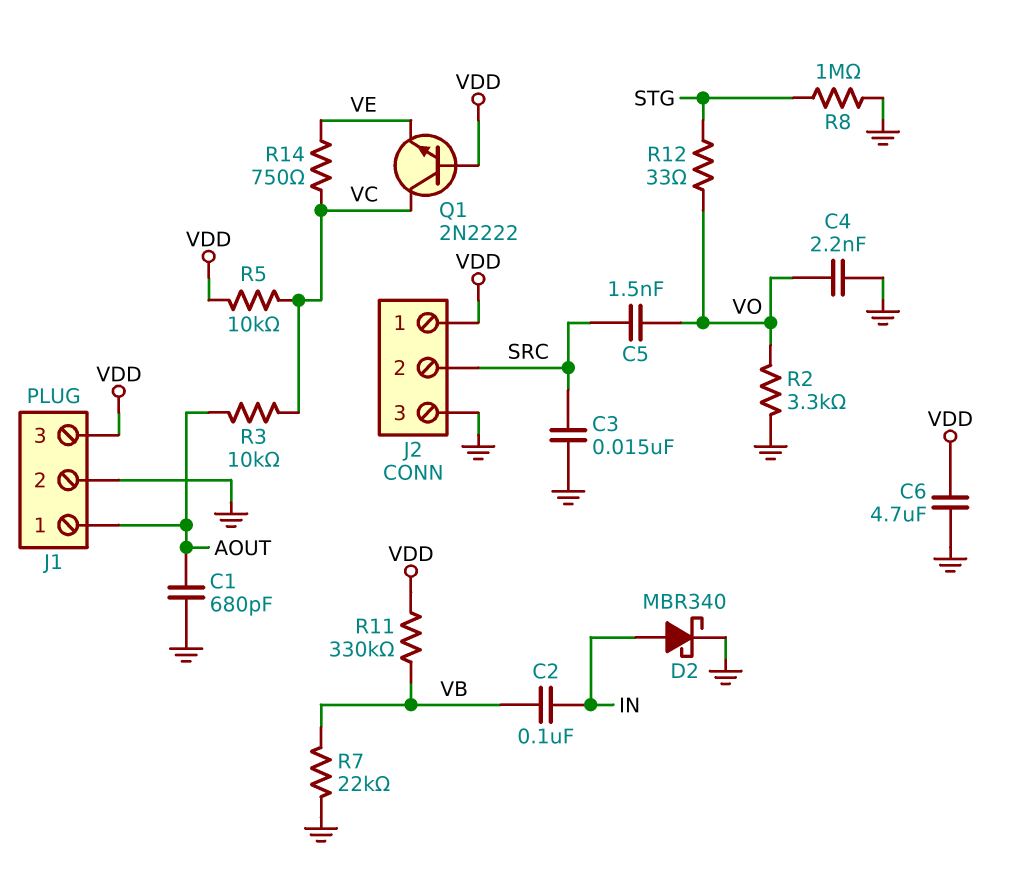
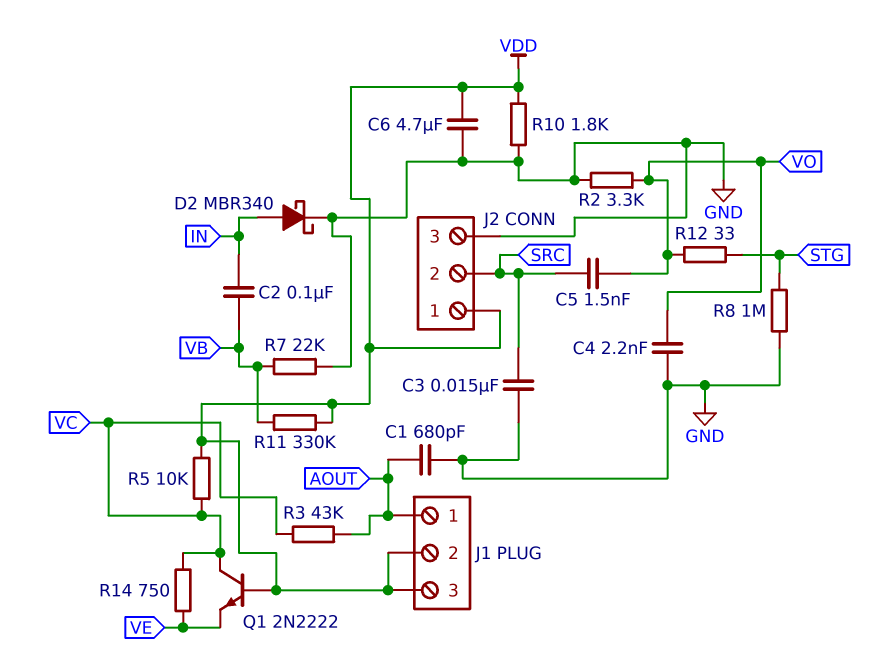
J1 pin 2: GND -> VDD
R3: 10k (AOUT, VC) -> 43k (AOUT, VC)
R10: none -> 1.8k (GND, VDD)

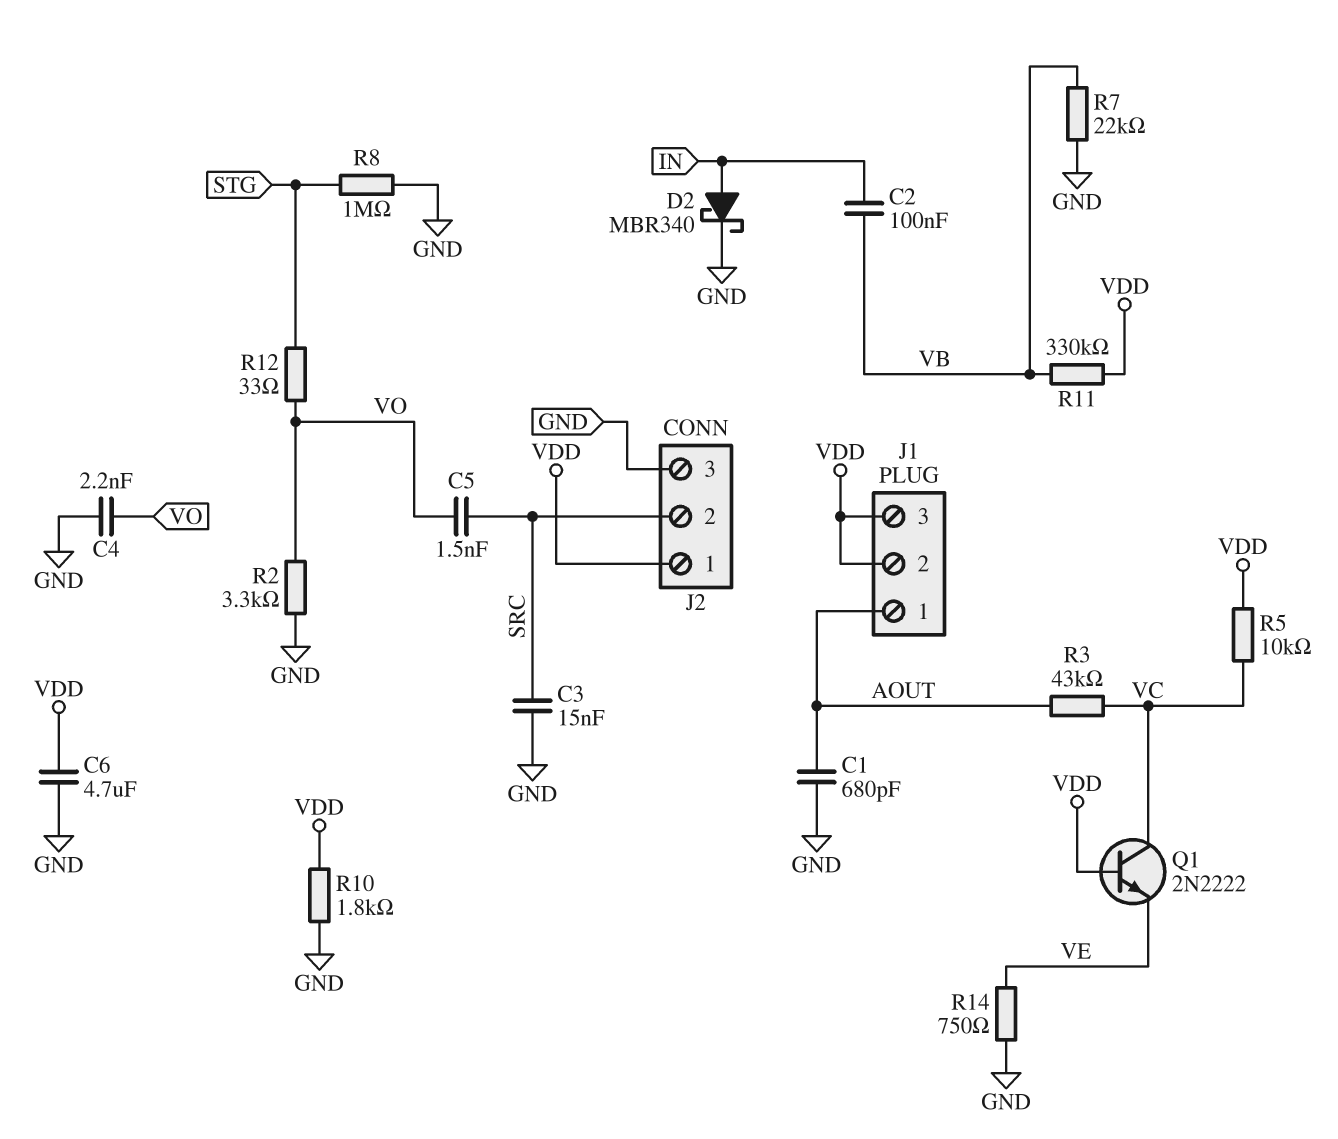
R14: 750 (VC, VE) -> 750 (GND, VE)

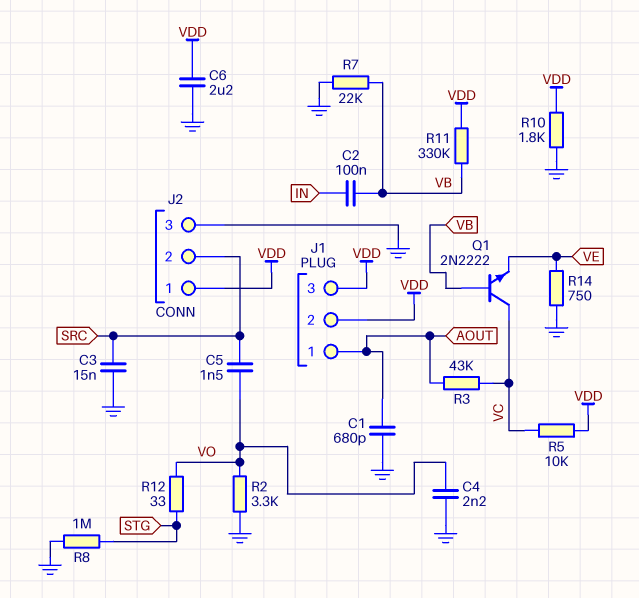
C6: 4.7uF (GND, VDD) -> 2.2uF (GND, VDD)
D2: schottky MBR340 (A IN, K GND) -> none
Q1: NPN 2N2222 (B VDD, C VC, E VE) -> NPN 2N2222 (B VB, C VC, E VE)

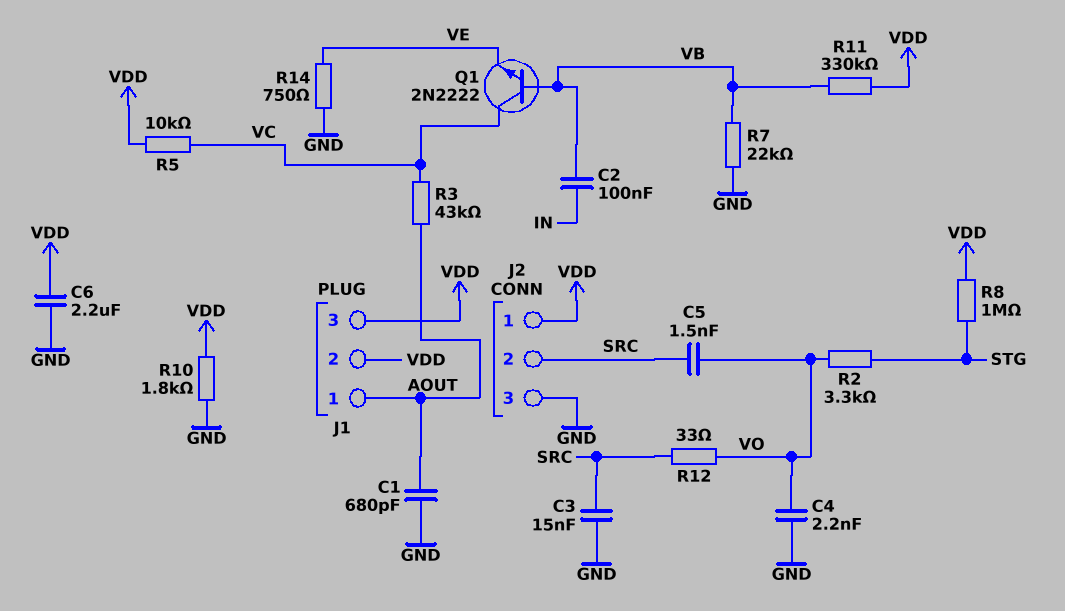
R2: 3.3k (GND, VO) -> 3.3k (STG, VO)
R8: 1M (GND, STG) -> 1M (STG, VDD)
R12: 33 (STG, VO) -> 33 (SRC, VO)

